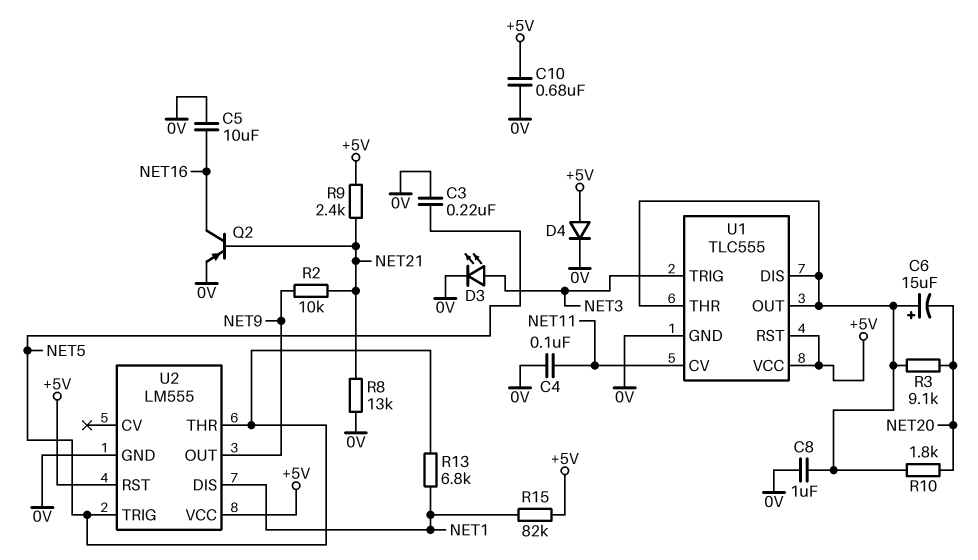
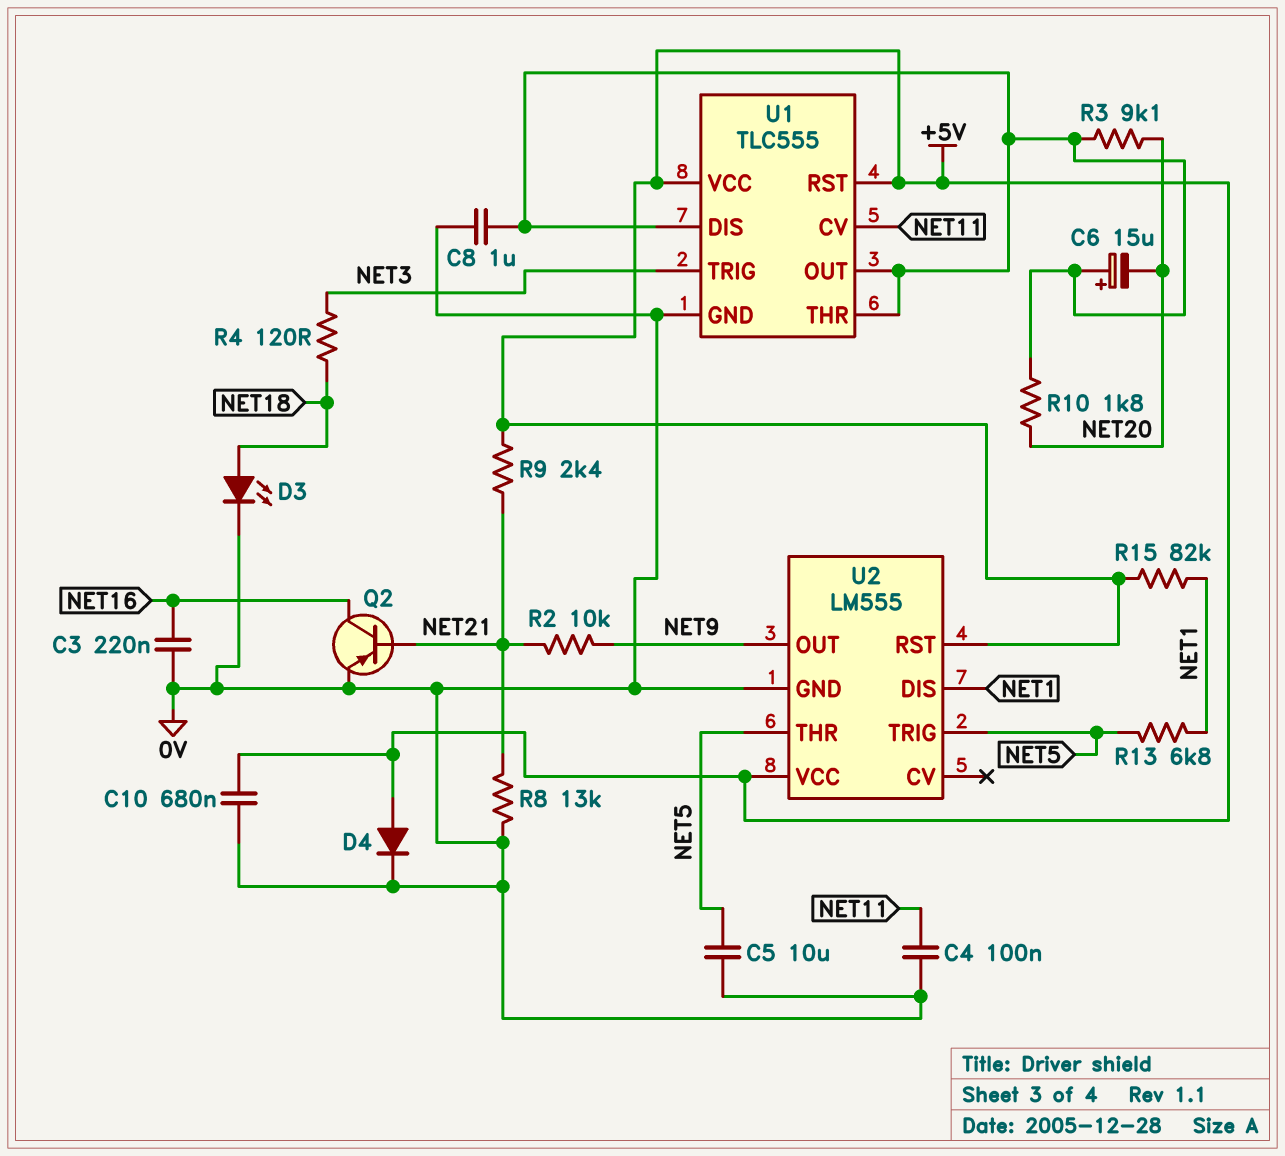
C3: 220nF (0V, NET5) -> 220nF (0V, NET16)
C5: 10uF (0V, NET16) -> 10uF (0V, NET5)
D3: LED (A NET3, K 0V) -> LED (A NET18, K 0V)
R4: none -> 120 (NET3, NET18)

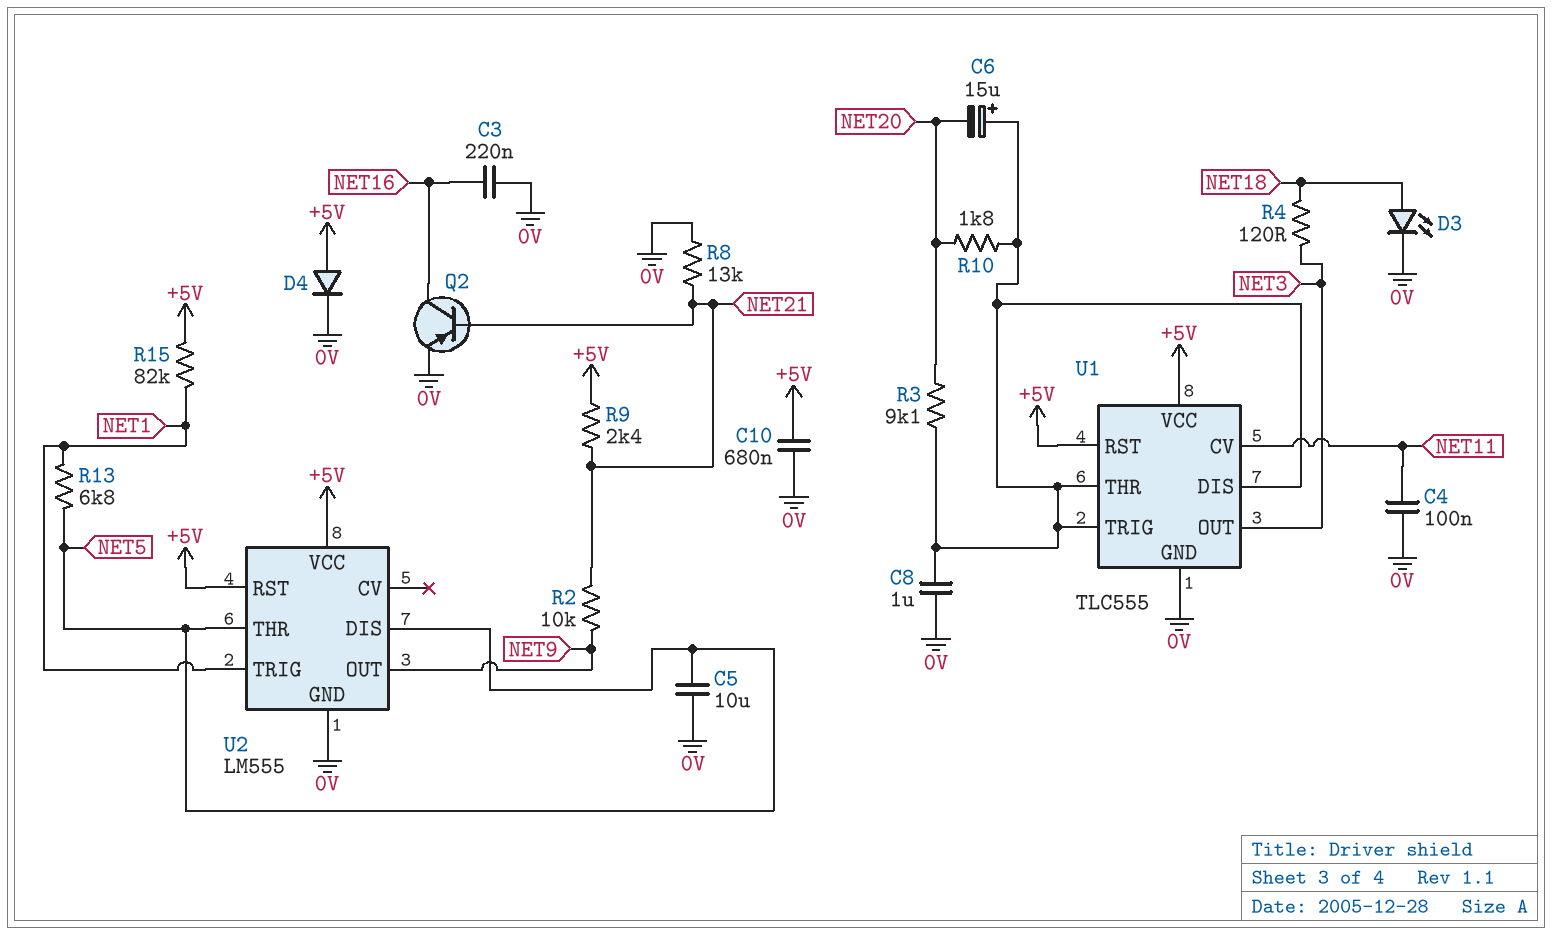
U1 pin OUT: U1/DIS -> NET3
U1 pin TRIG: NET3 -> U1/DIS
U2 pin DIS: NET1 -> NET5
U2 pin TRIG: NET5 -> NET1

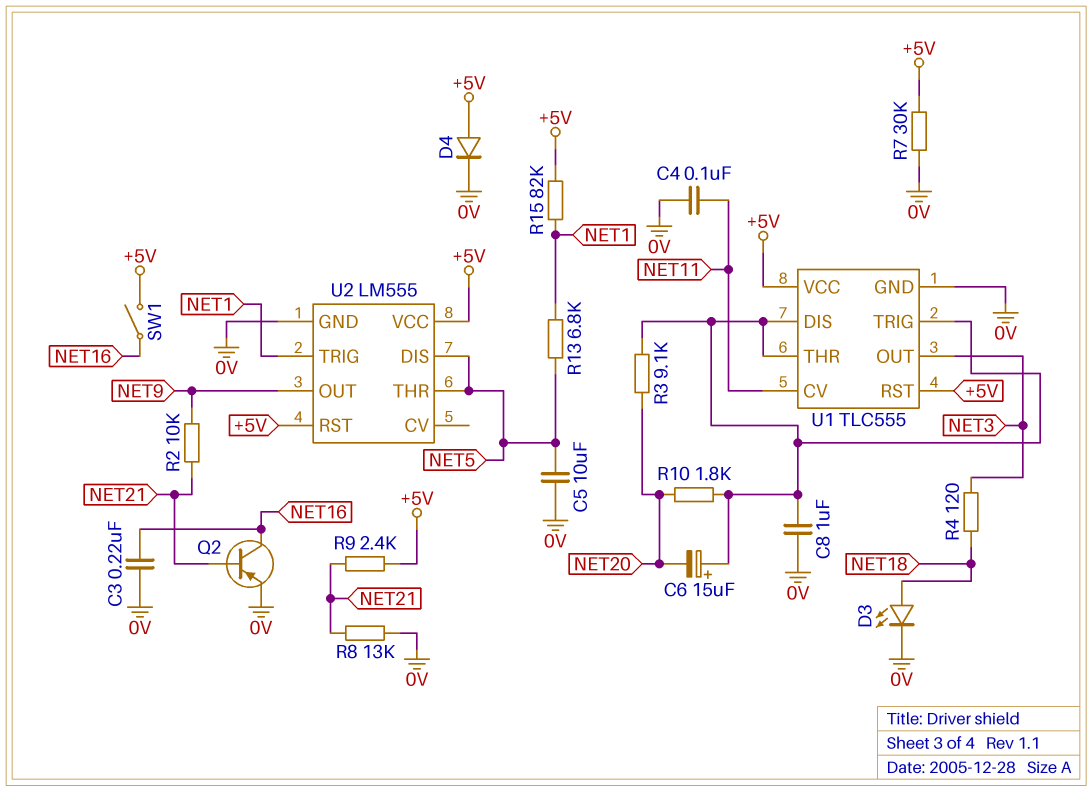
C10: 680nF (+5V, 0V) -> none
R7: none -> 30k (+5V, 0V)
SW1: none -> switch (+5V, NET16)

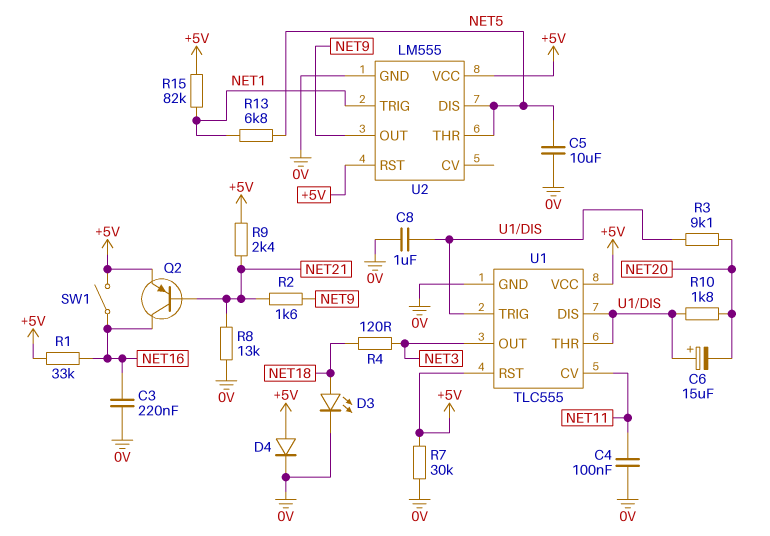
Q2: PNP (B NET21, C NET16, E 0V) -> PNP (B NET21, C NET16, E +5V)
R1: none -> 33k (+5V, NET16)
R2: 10k (NET9, NET21) -> 1.6k (NET9, NET21)

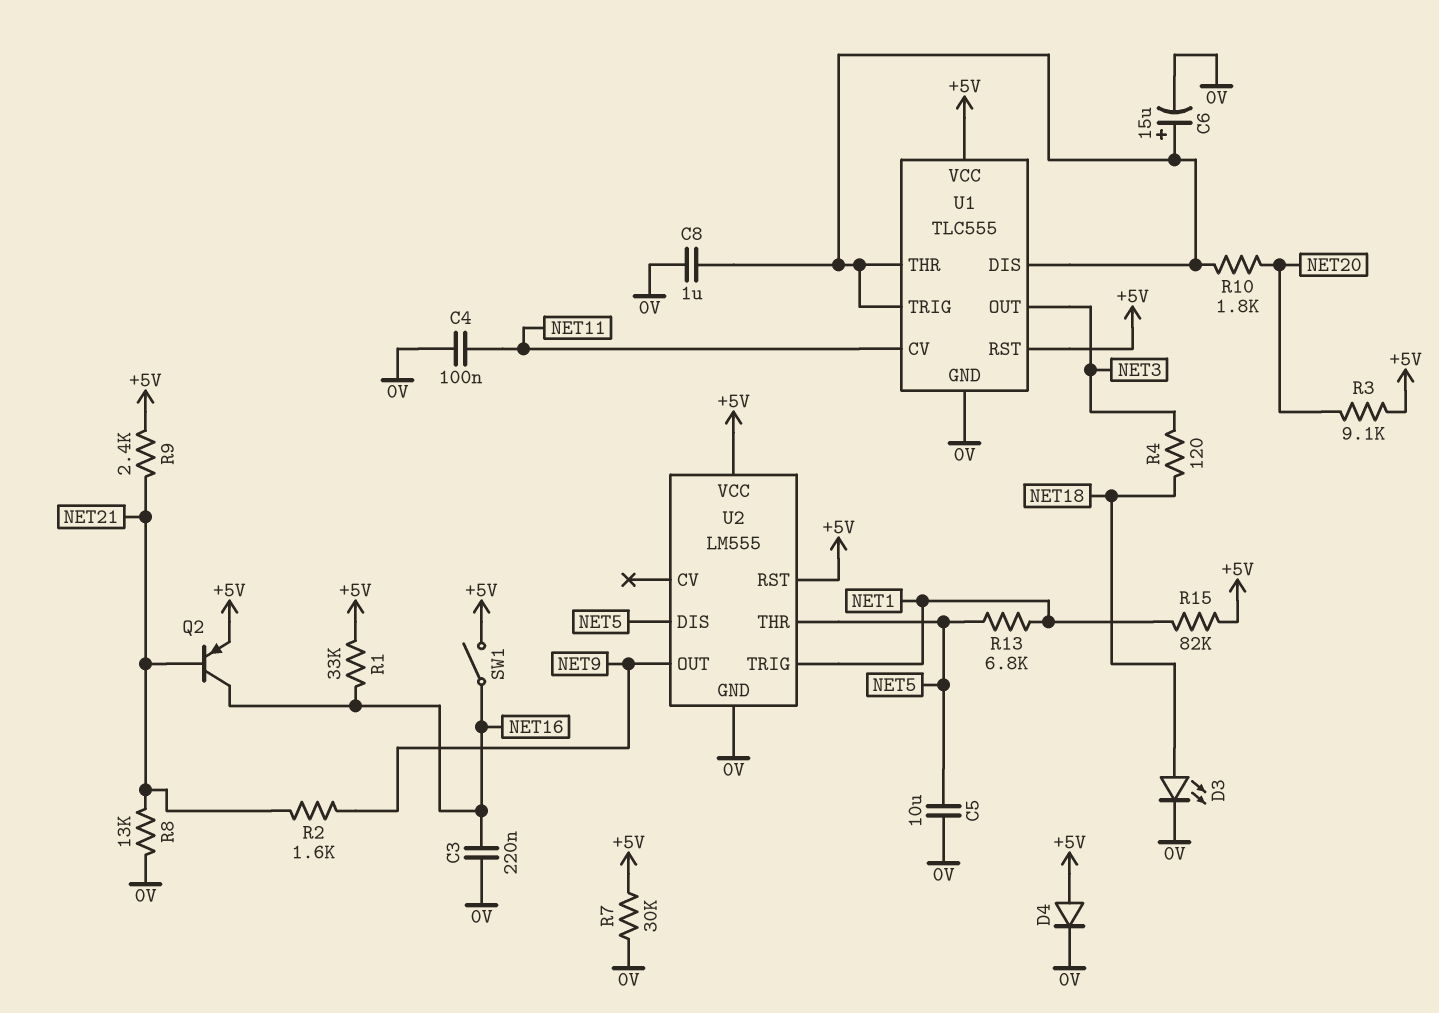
C6: 15uF (plus U1/DIS, minus NET20) -> 15uF (plus U1/DIS, minus 0V)
R3: 9.1k (NET20, U1/DIS) -> 9.1k (+5V, NET20)

